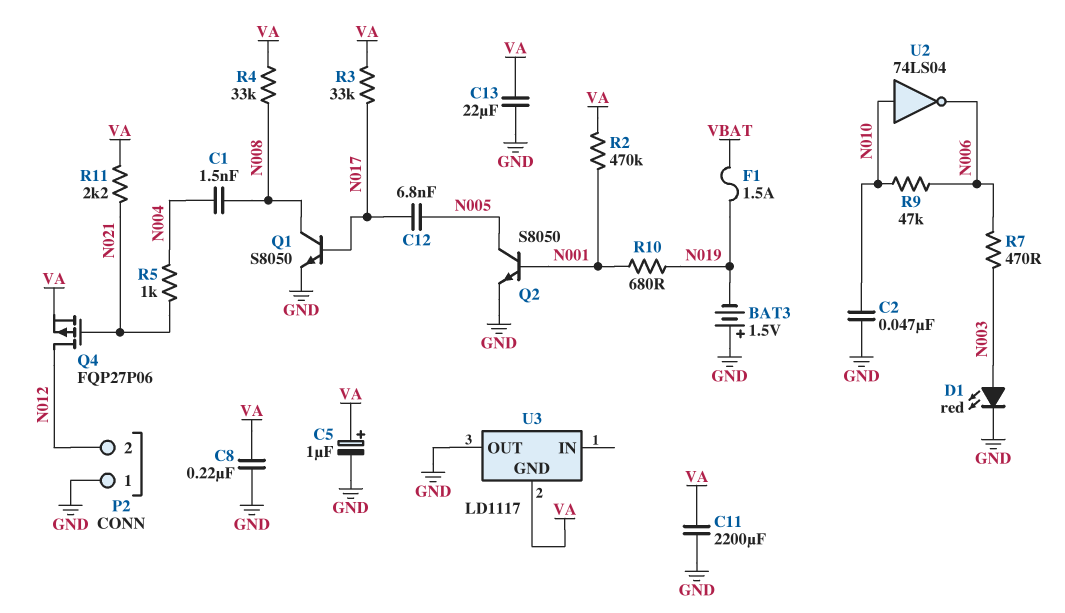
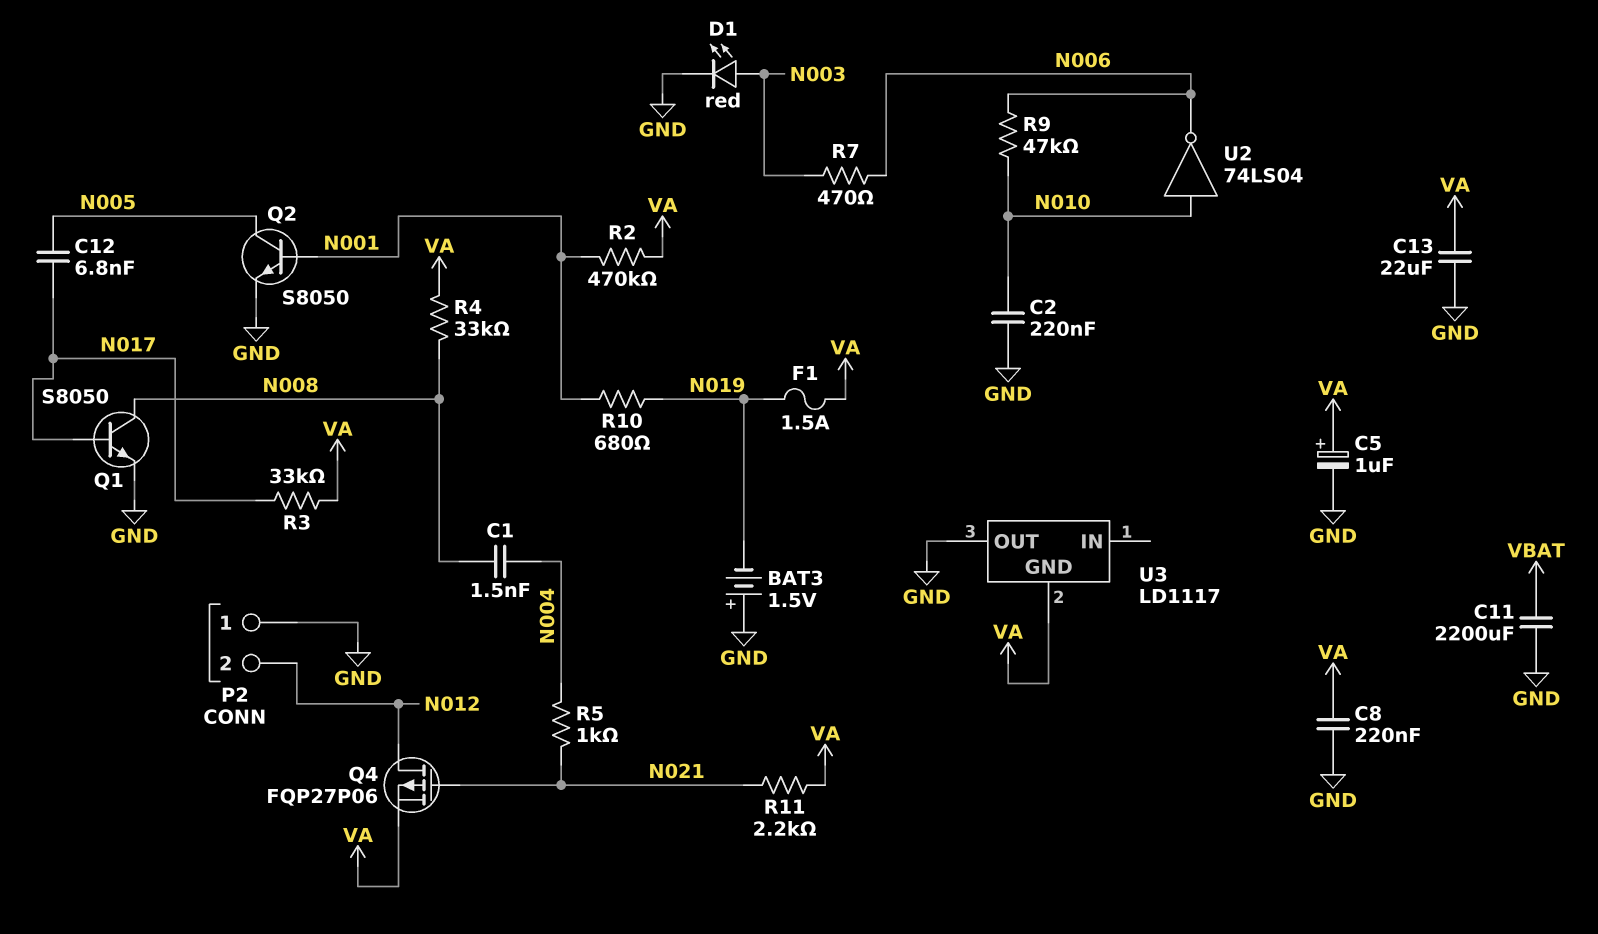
C2: 47nF (GND, N010) -> 220nF (GND, N010)
C11: 2200uF (GND, VA) -> 2200uF (GND, VBAT)
F1: 1.5A (N019, VBAT) -> 1.5A (N019, VA)

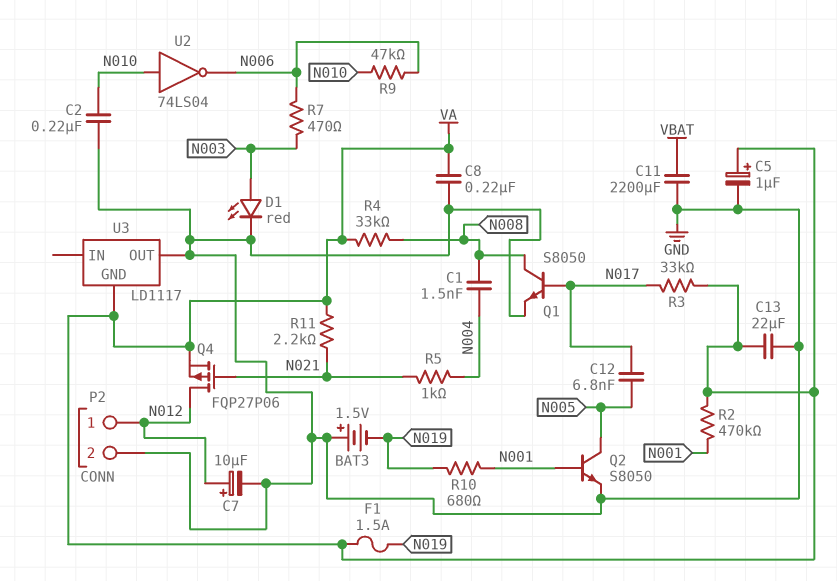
C7: none -> 10uF (plus N012, minus GND)
P2 pin 1: GND -> N012
P2 pin 2: N012 -> GND

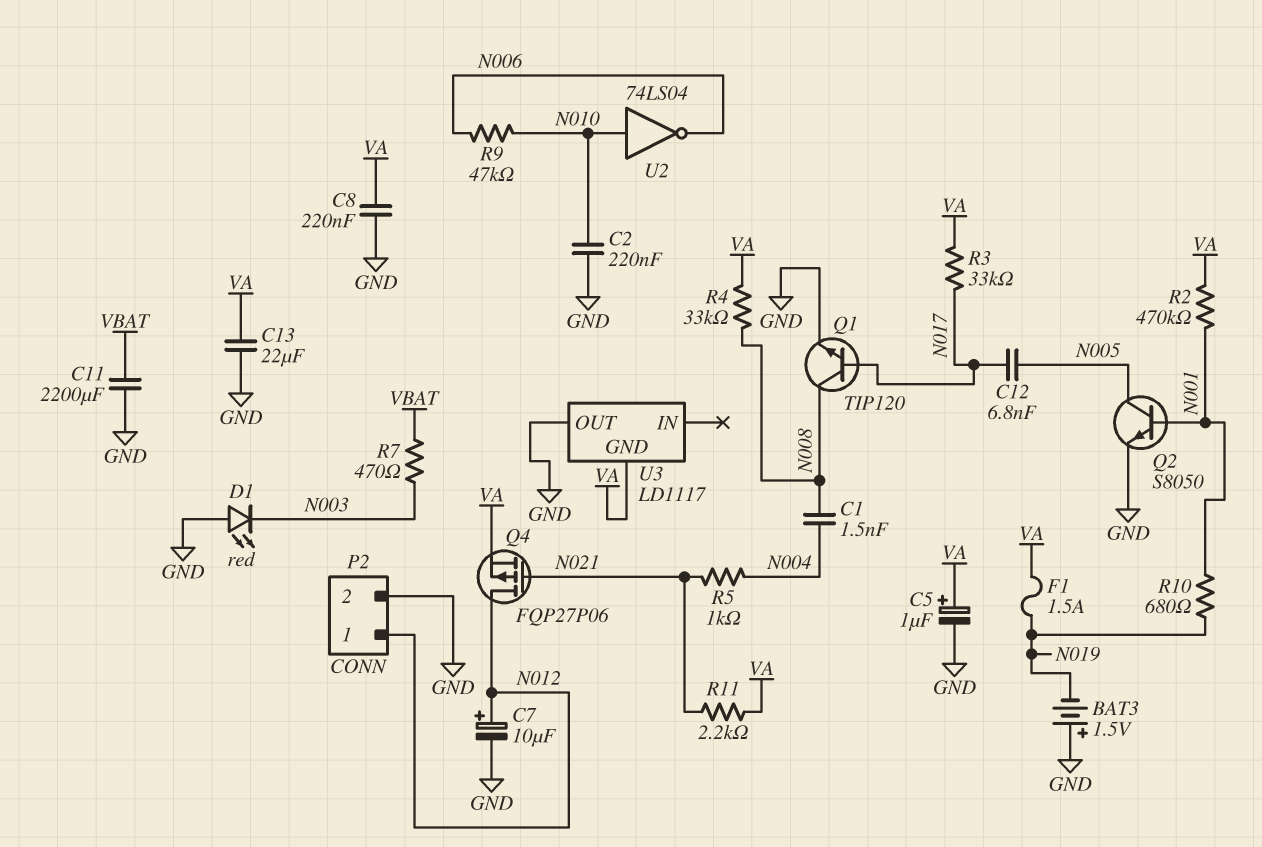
D1: LED red (A N003, K GND) -> LED red (A GND, K N003)
Q1: NPN S8050 (B N017, C N008, E GND) -> NPN TIP120 (B N017, C N008, E GND)
R7: 470 (N003, N006) -> 470 (N003, VBAT)

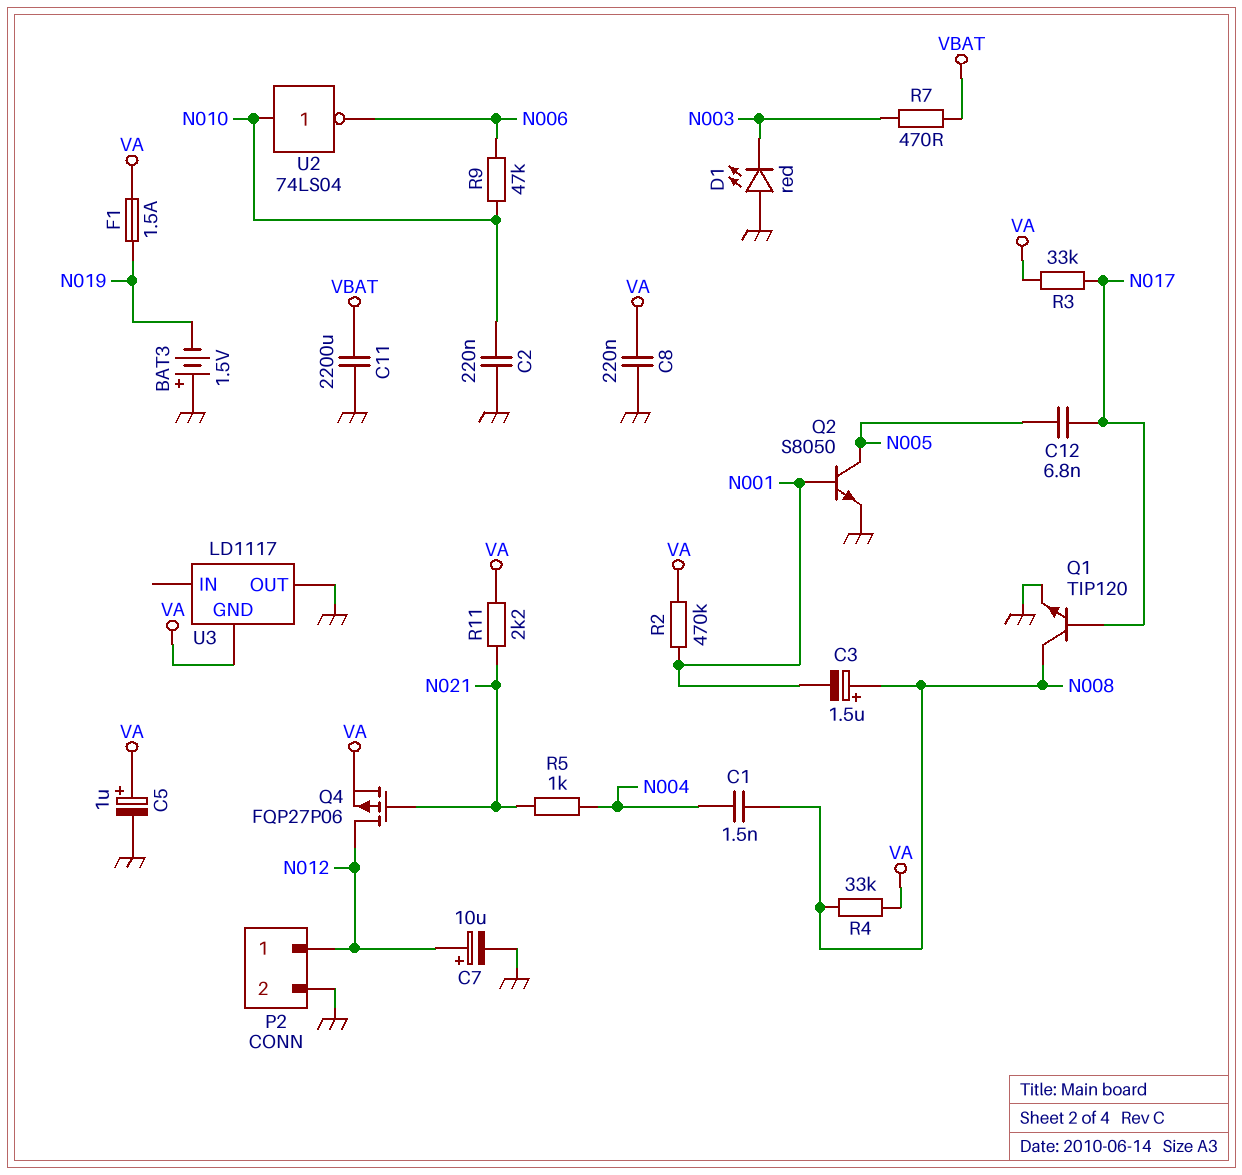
C3: none -> 1.5uF (plus N008, minus N001)
C13: 22uF (GND, VA) -> none
R10: 680 (N001, N019) -> none

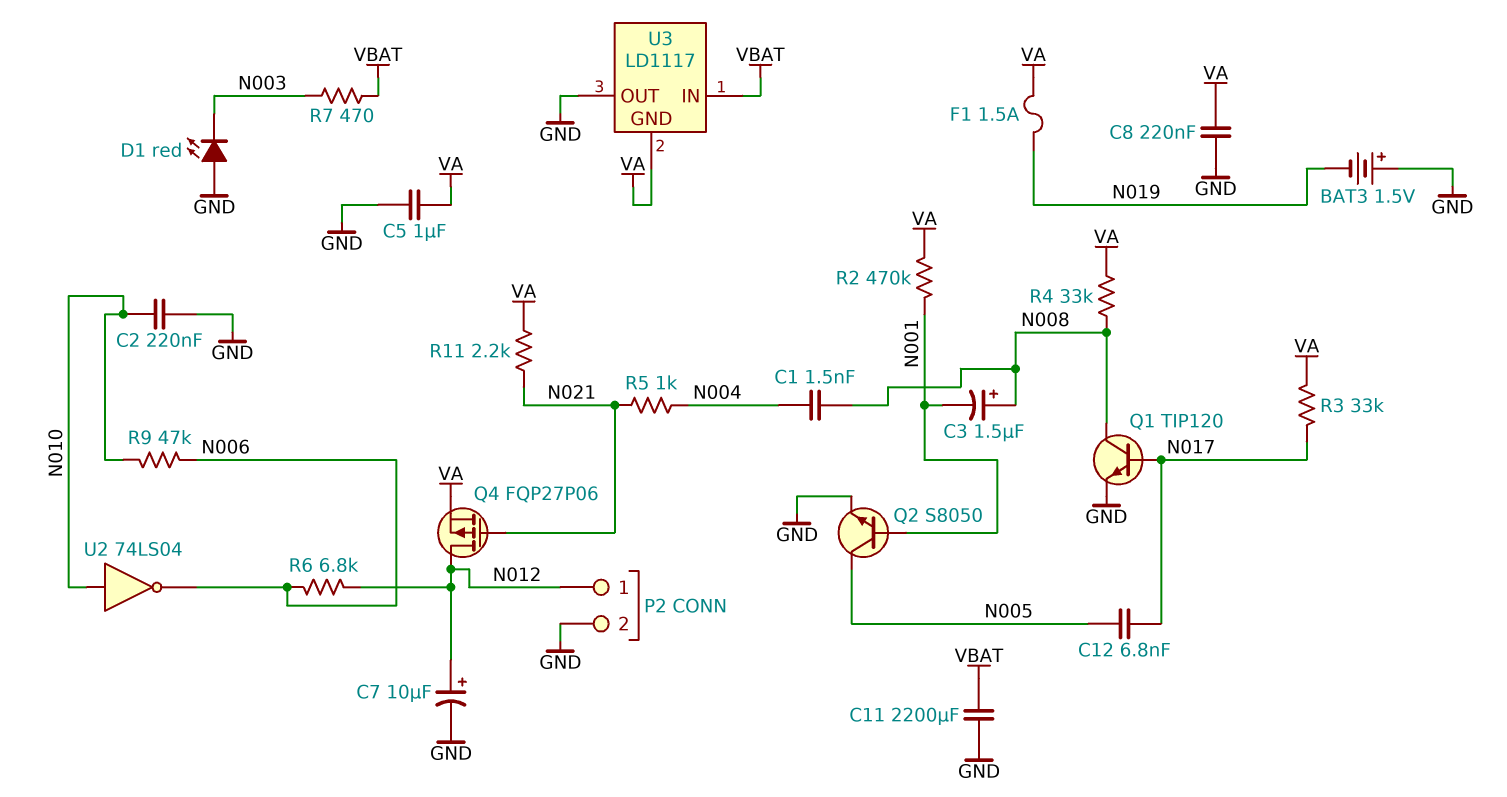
C5: 1uF (plus VA, minus GND) -> 1uF (GND, VA)
R6: none -> 6.8k (N006, N012)
U3 pin IN: none -> VBAT

